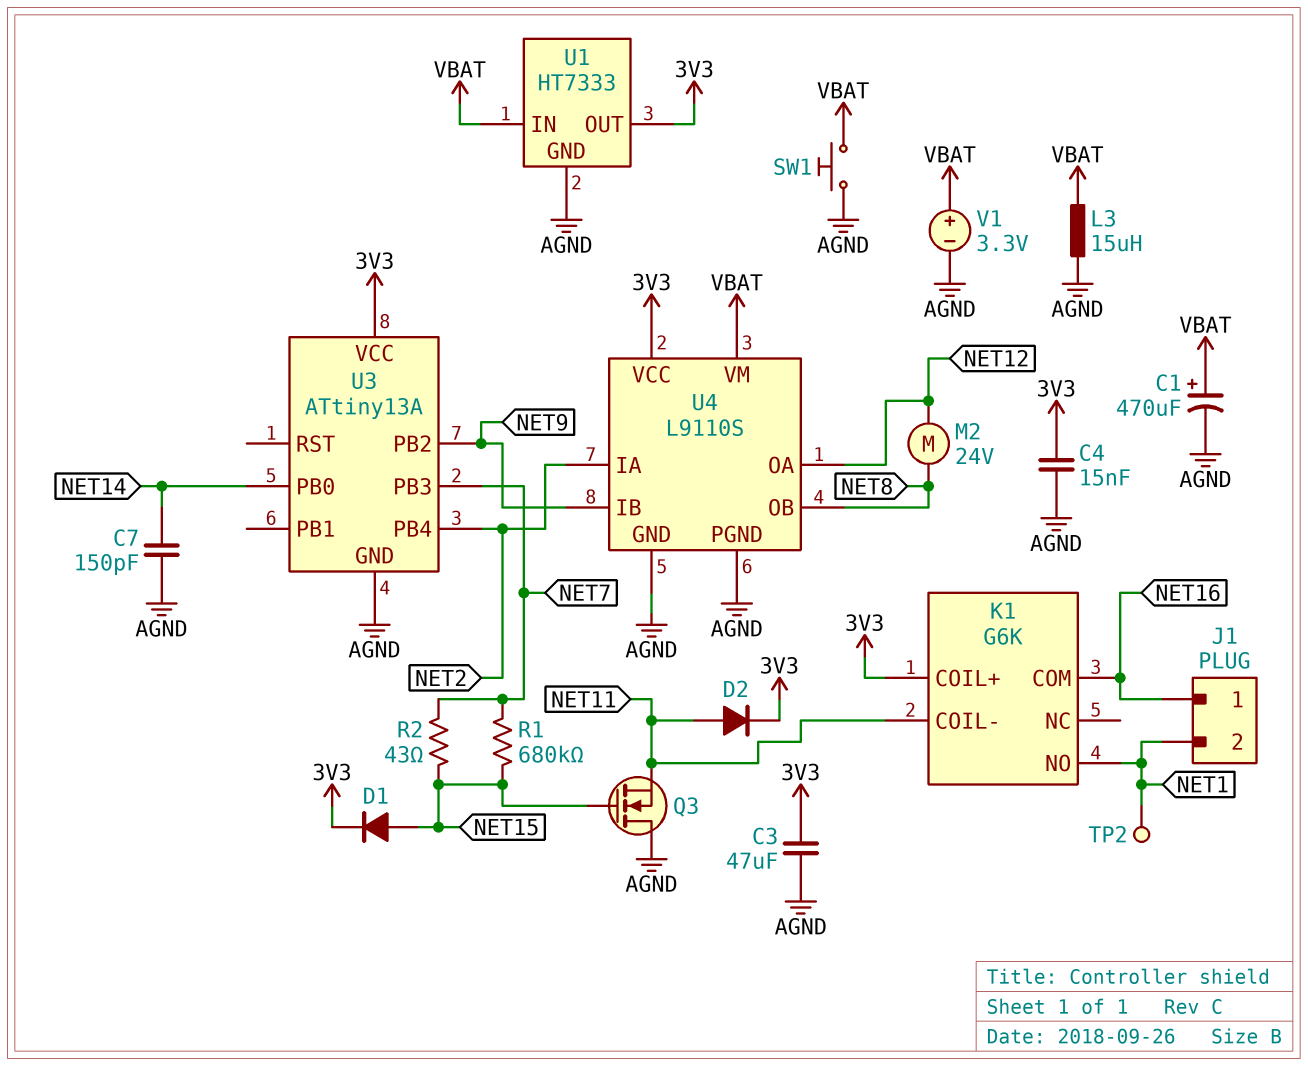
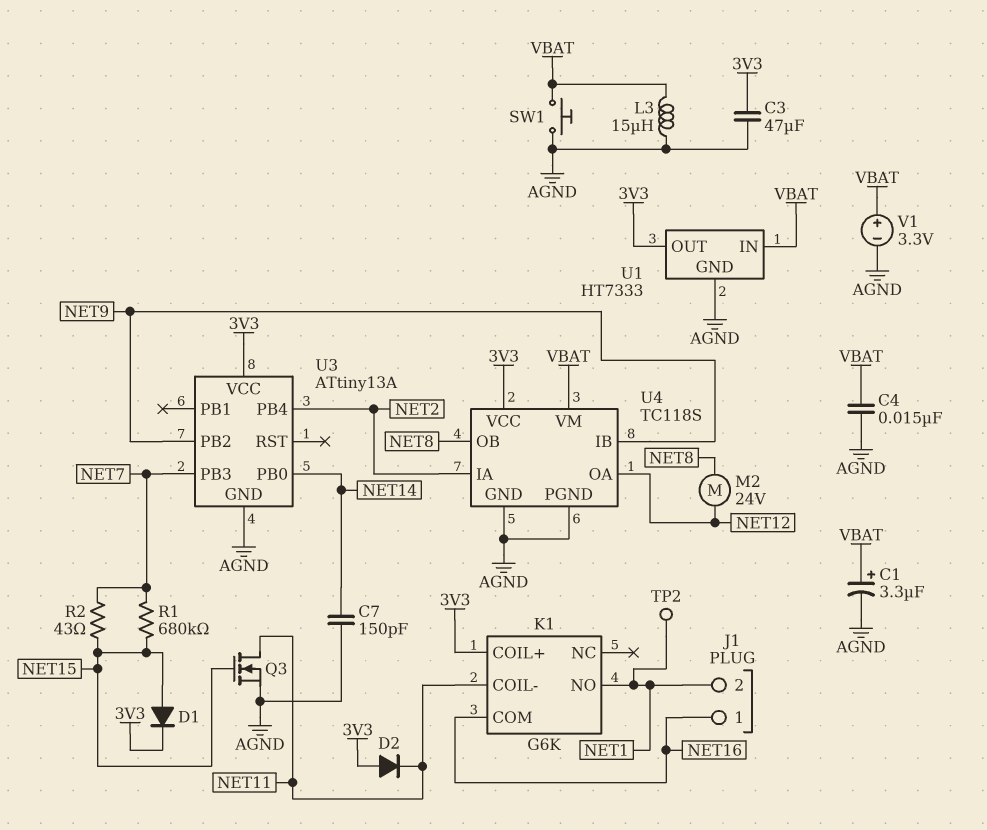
C1: 470uF (plus VBAT, minus AGND) -> 3.3uF (plus VBAT, minus AGND)
C4: 15nF (3V3, AGND) -> 15nF (AGND, VBAT)
D2: diode (A NET11, K 3V3) -> diode (A 3V3, K NET11)
Q3: NMOS (G NET15, D AGND, S NET11) -> NMOS (G NET15, D NET11, S AGND)
U4: L9110S -> TC118S

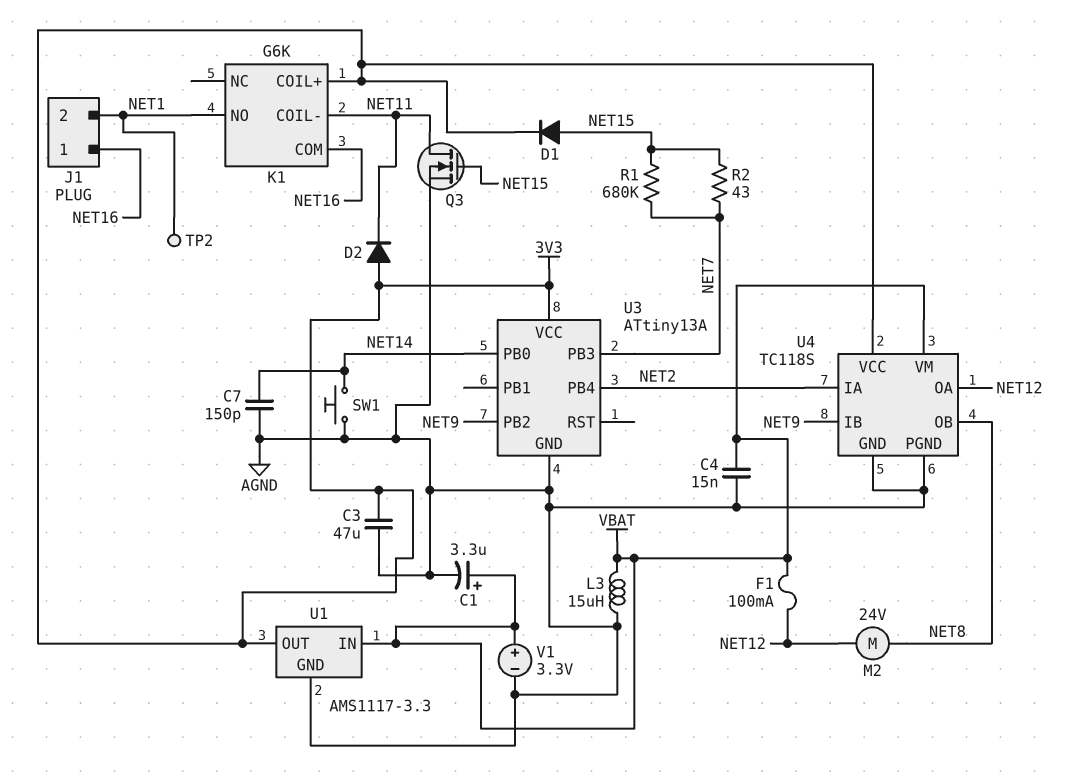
F1: none -> 100mA (NET12, VBAT)
SW1: button (AGND, VBAT) -> button (AGND, NET14)
U1: HT7333 -> AMS1117-3.3

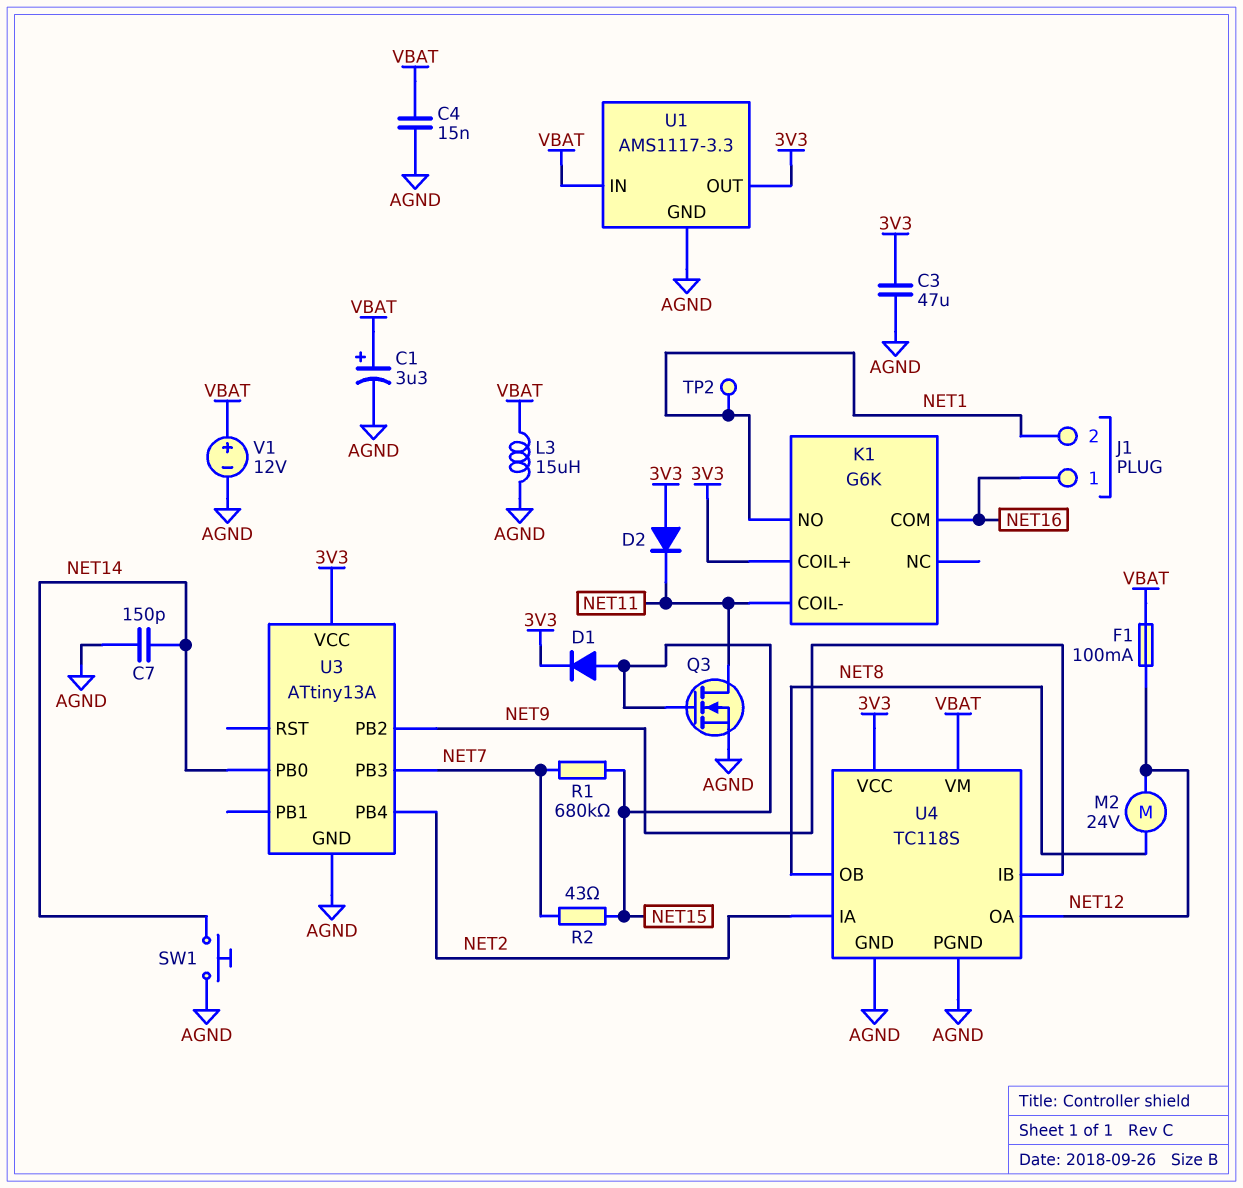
V1: 3.3V (plus VBAT, minus AGND) -> 12V (plus VBAT, minus AGND)

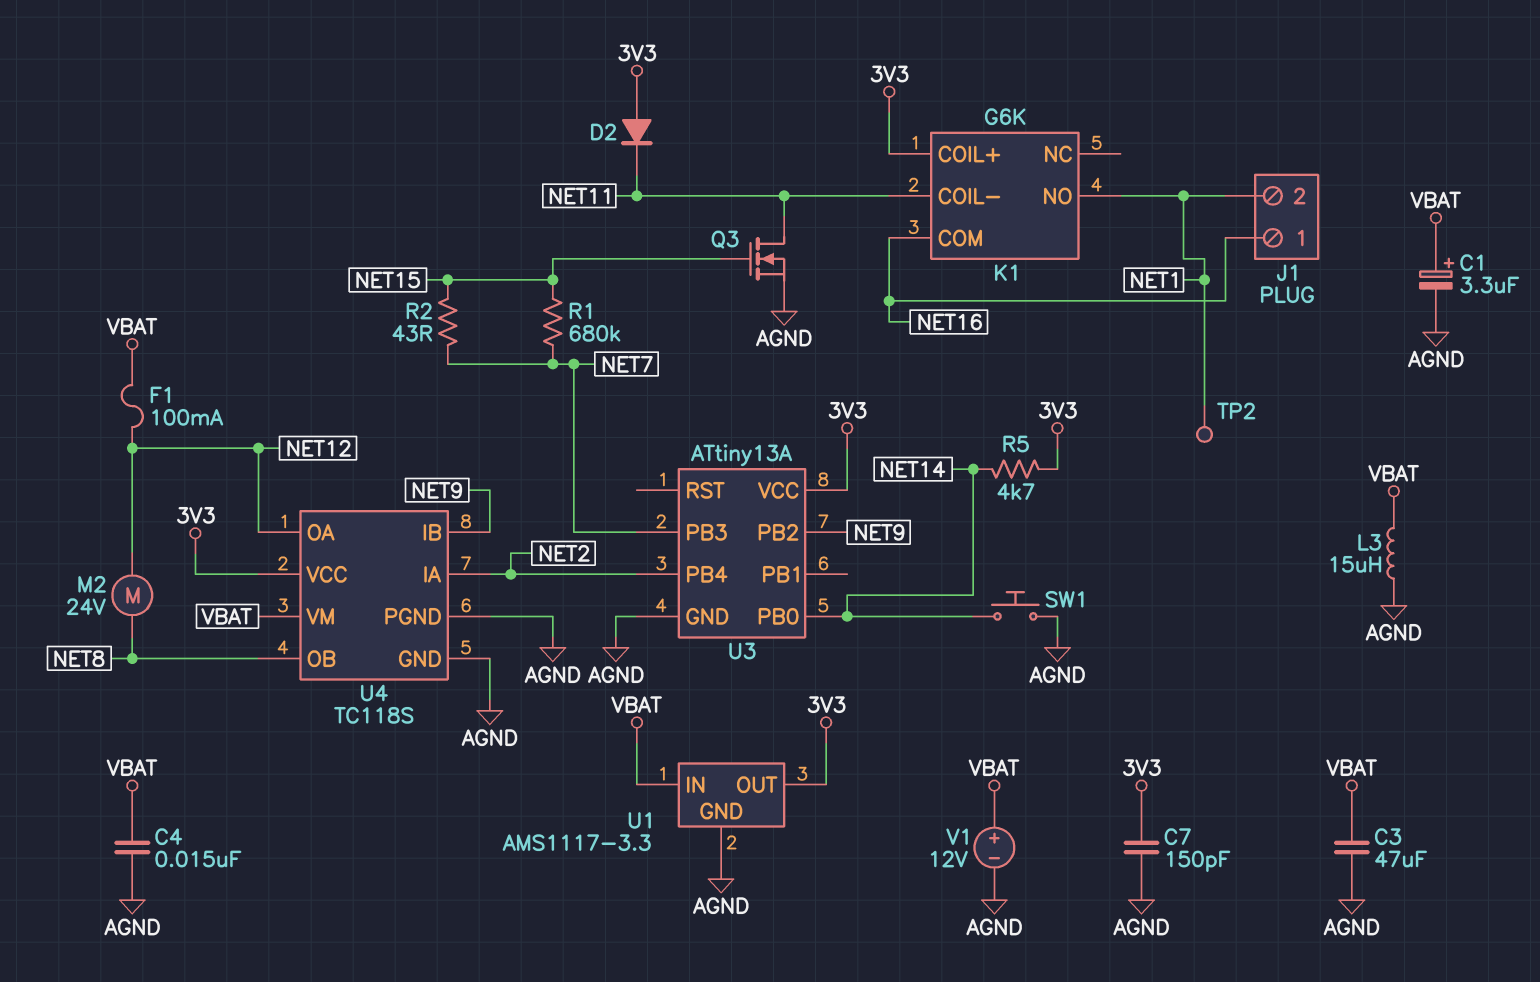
C3: 47uF (3V3, AGND) -> 47uF (AGND, VBAT)
C7: 150pF (AGND, NET14) -> 150pF (3V3, AGND)
D1: diode (A NET15, K 3V3) -> none
R5: none -> 4.7k (3V3, NET14)

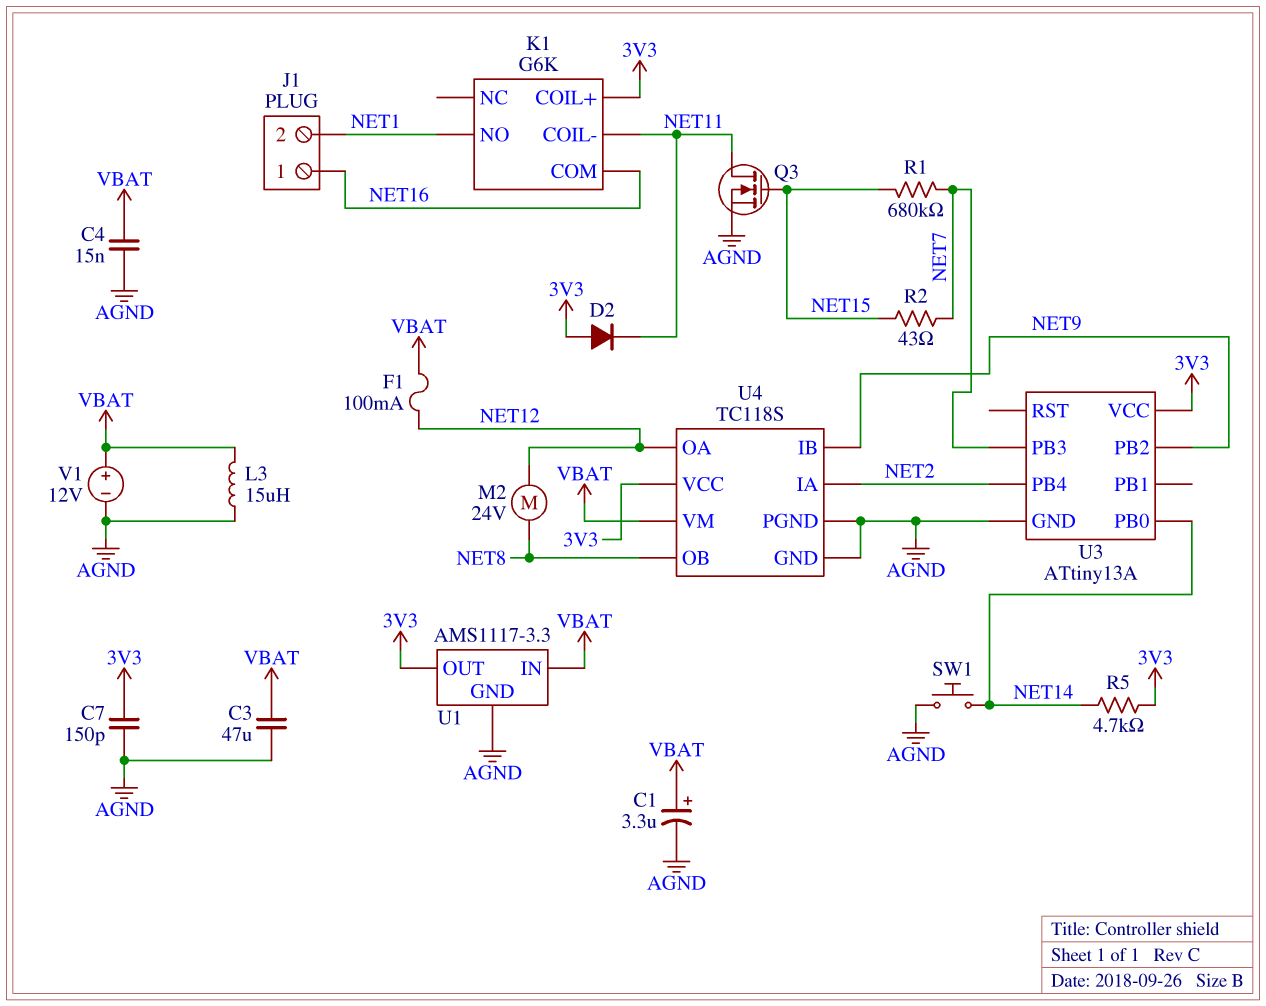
TP2: test point (NET1) -> none

